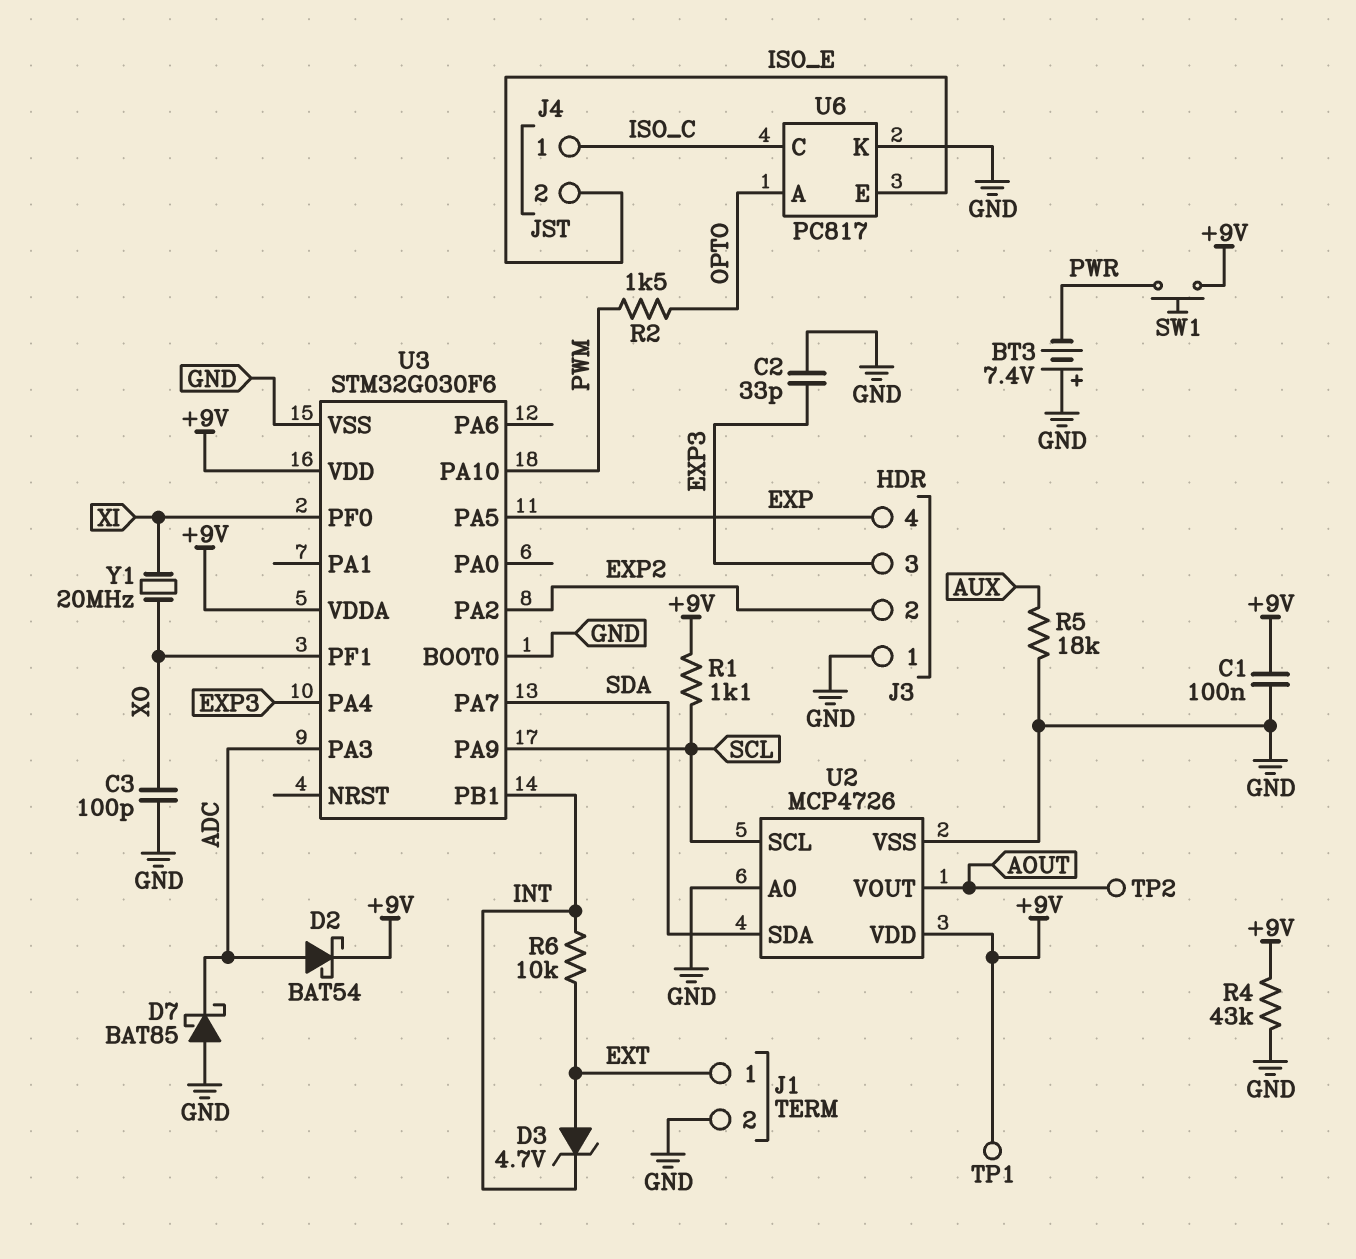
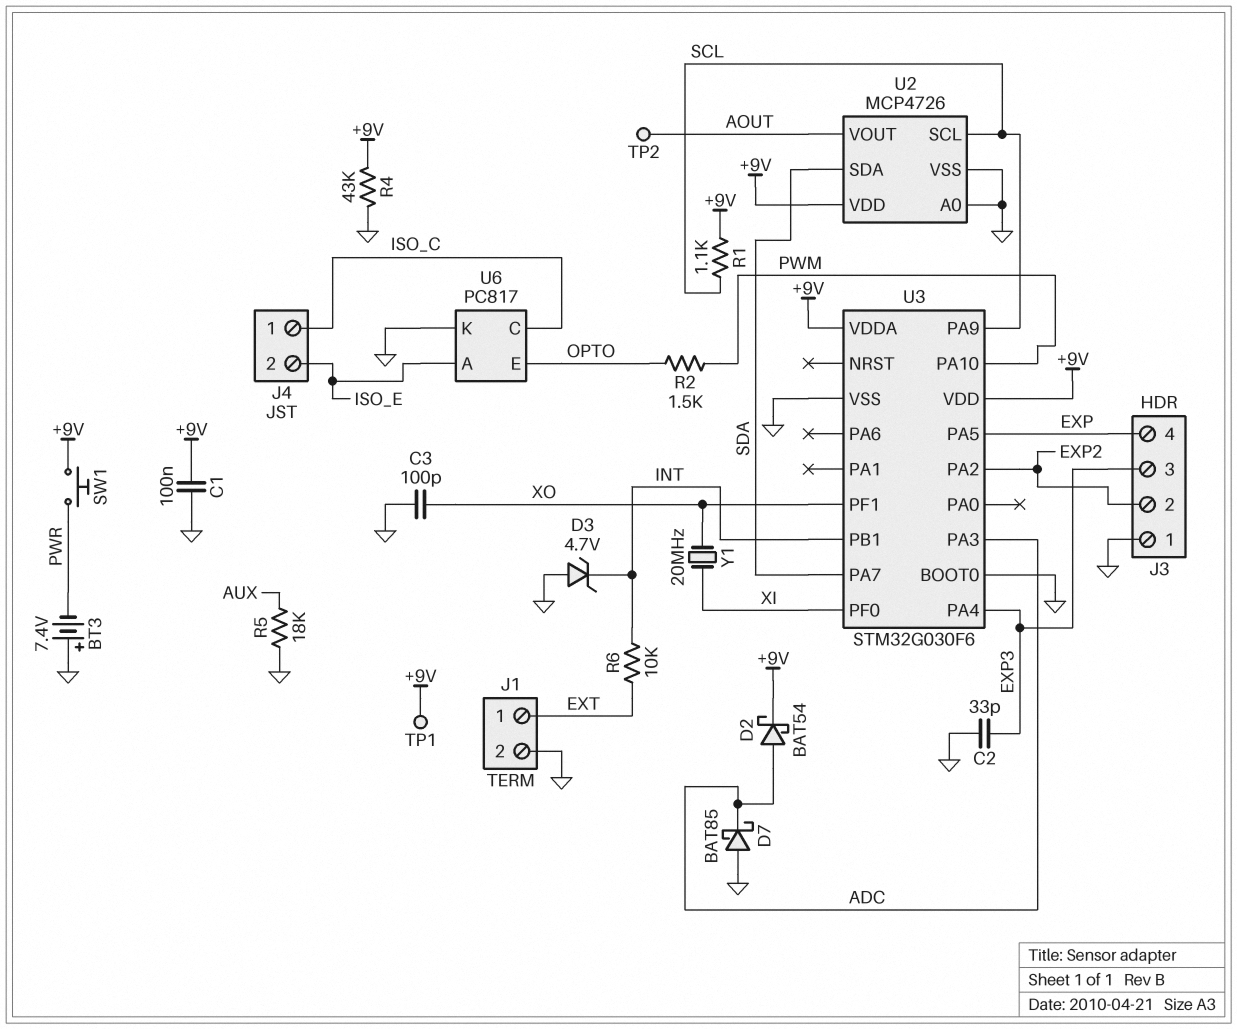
D3: zener 4.7V (A EXT, K INT) -> zener 4.7V (A GND, K INT)
U6 pin A: OPTO -> ISO_E
U6 pin E: ISO_E -> OPTO

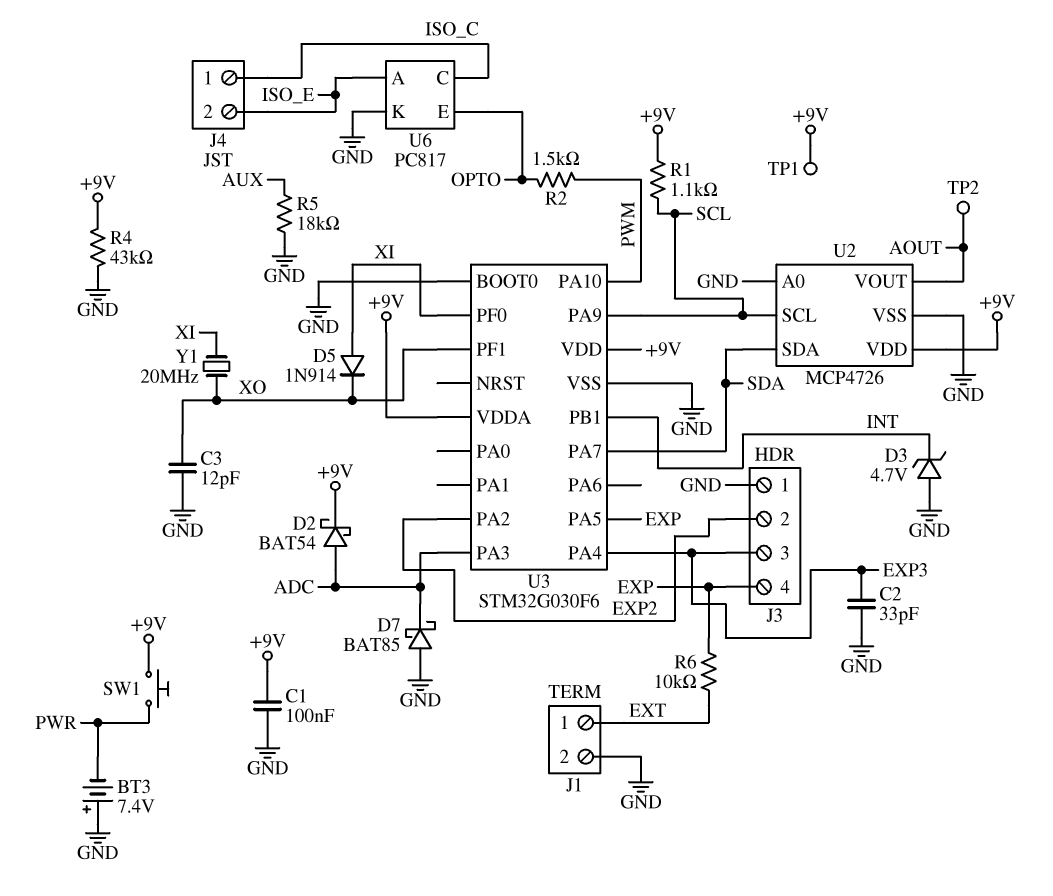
C3: 100pF (GND, XO) -> 12pF (GND, XO)
D5: none -> diode 1N914 (A XI, K XO)
R6: 10k (EXT, INT) -> 10k (EXP, EXT)

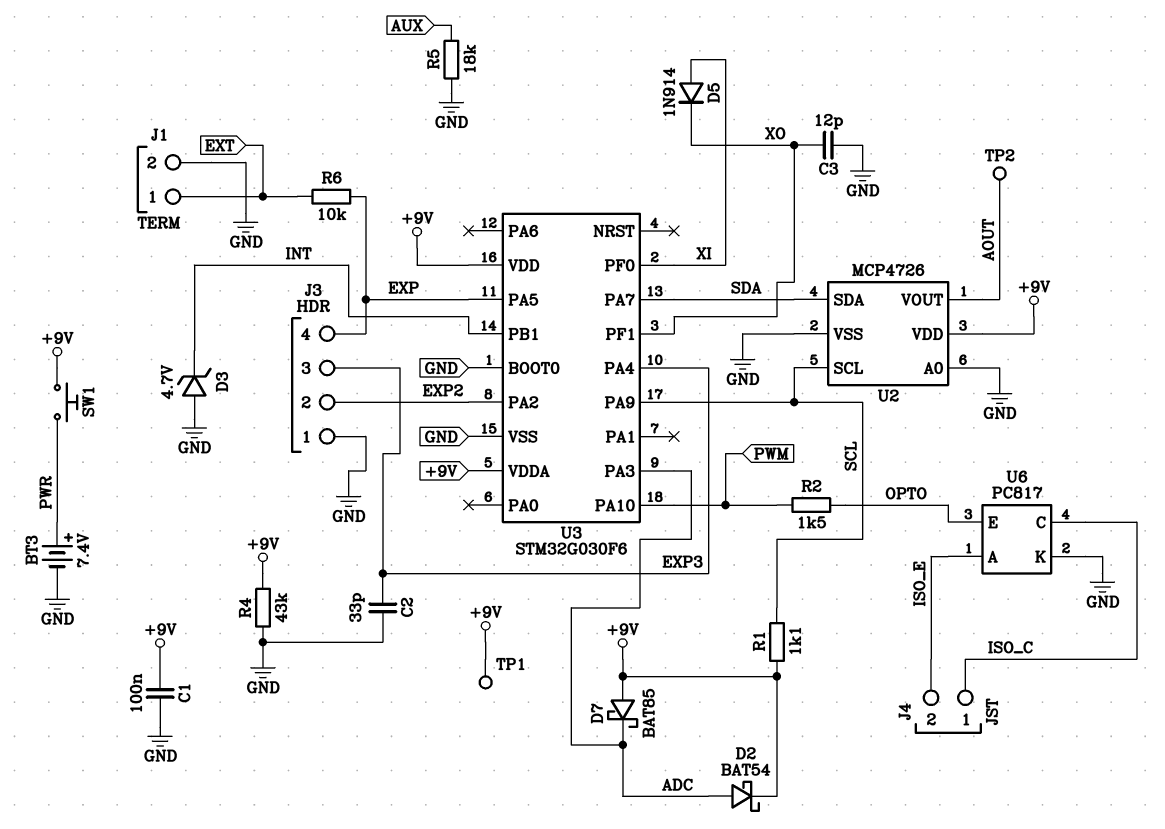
BT3: 7.4V (plus GND, minus PWR) -> 7.4V (plus PWR, minus GND)
D7: schottky BAT85 (A GND, K ADC) -> schottky BAT85 (A +9V, K ADC)
Y1: 20MHz (XI, XO) -> none

